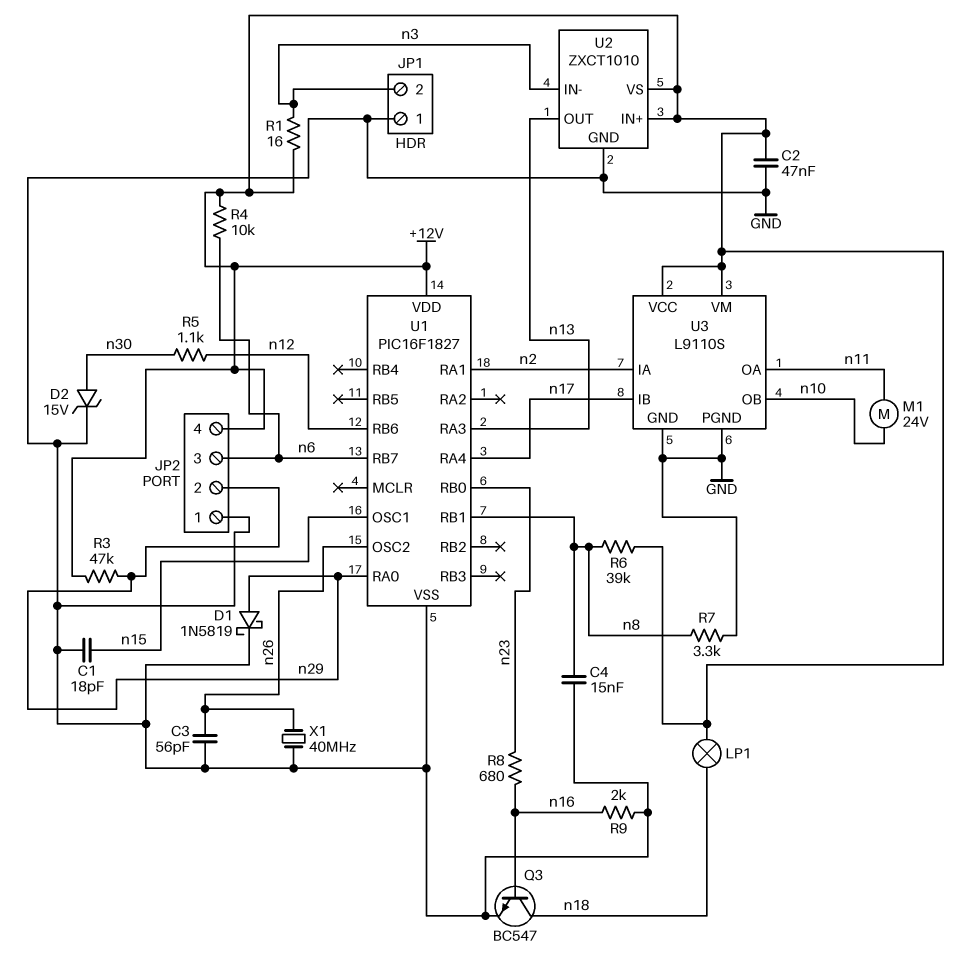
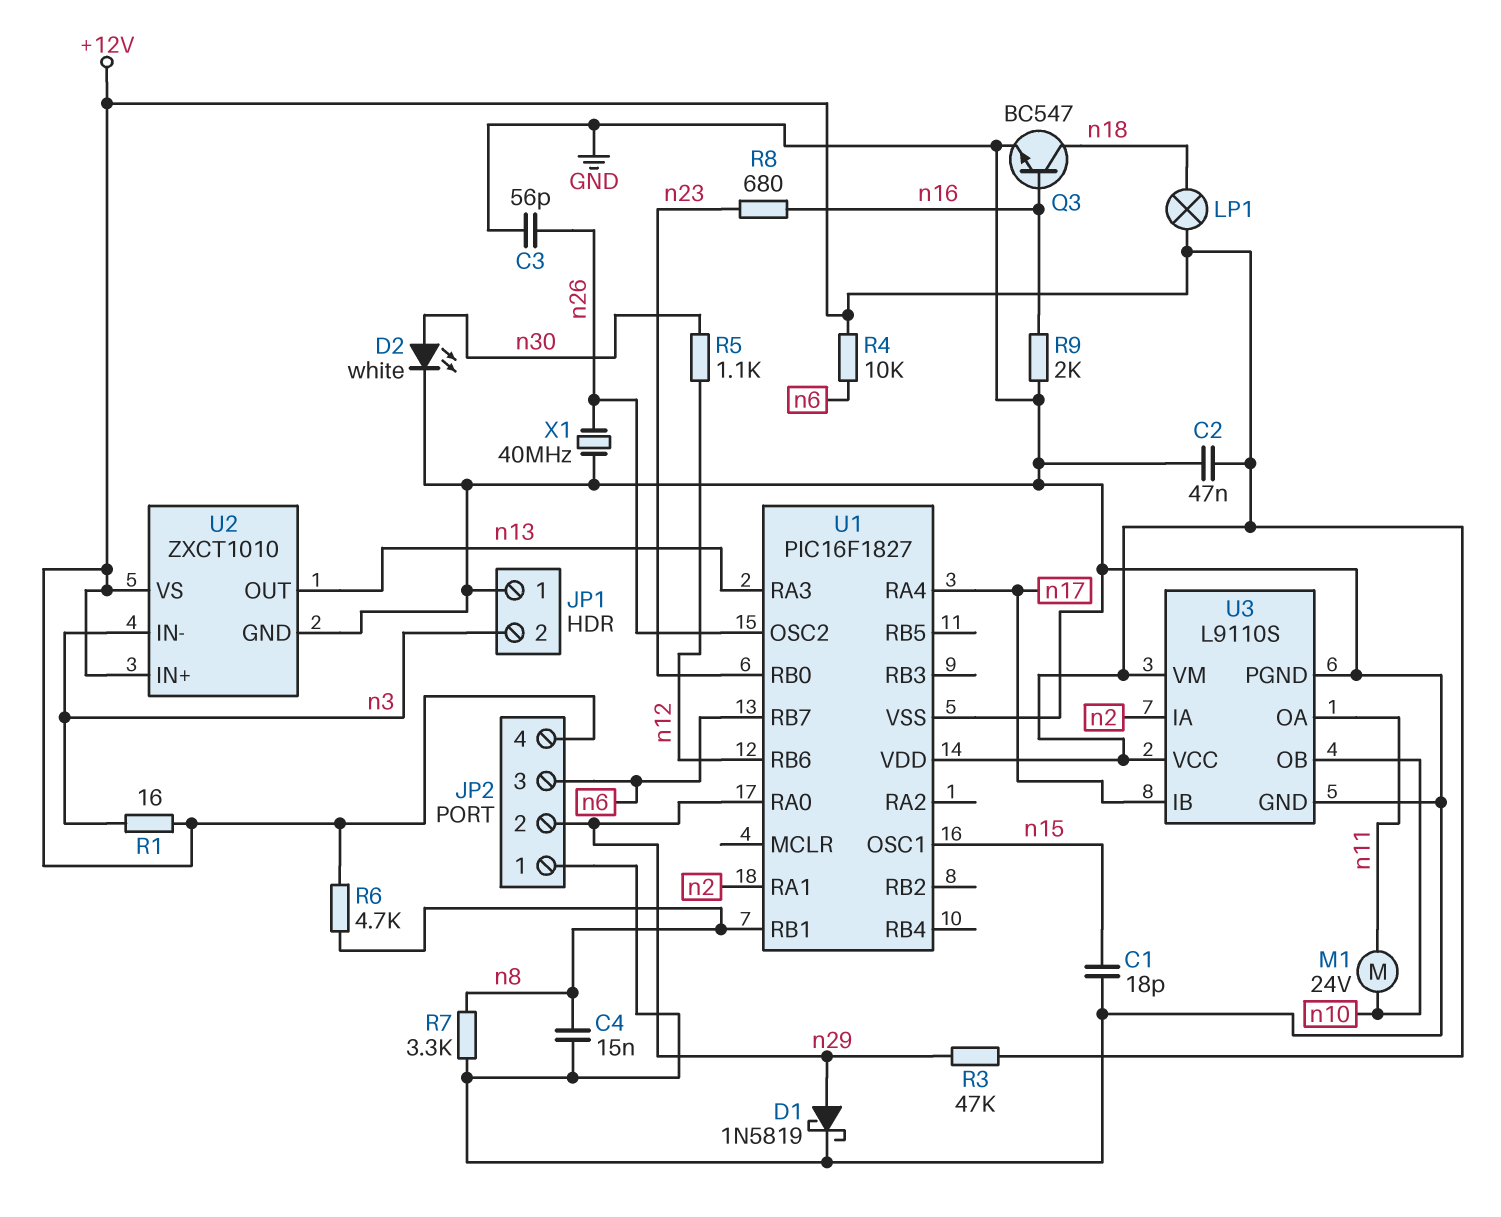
D2: zener 15V (A n30, K GND) -> LED white (A n30, K GND)
R6: 39k (+12V, n8) -> 4.7k (+12V, n8)

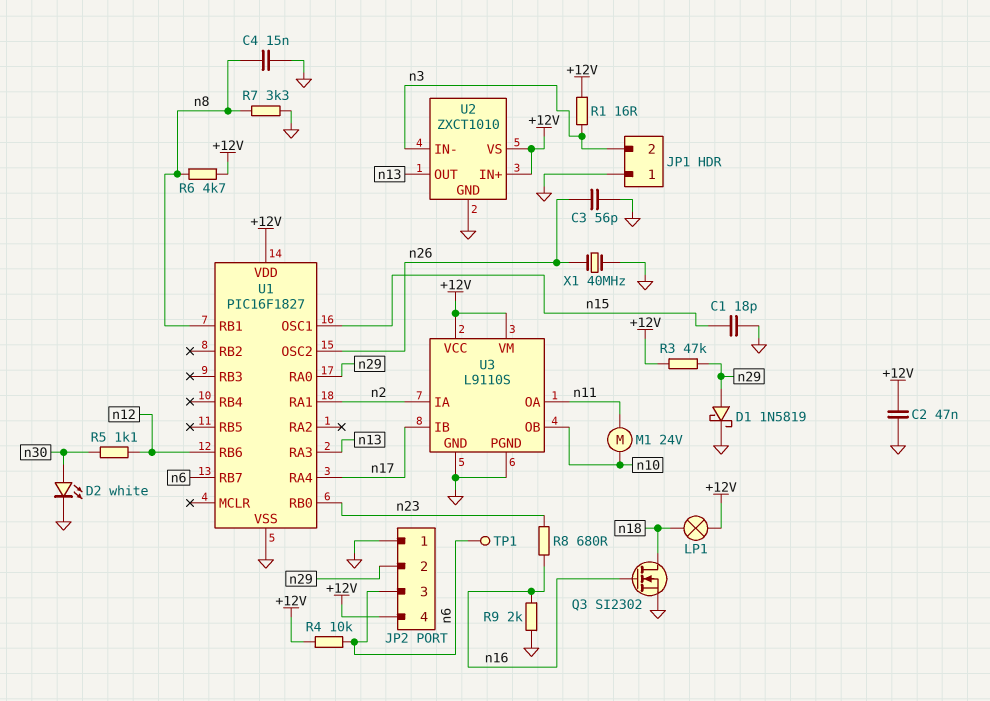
Q3: NPN BC547 (B n16, C n18, E GND) -> NMOS SI2302 (G n16, D n18, S GND)
TP1: none -> test point (n6)

